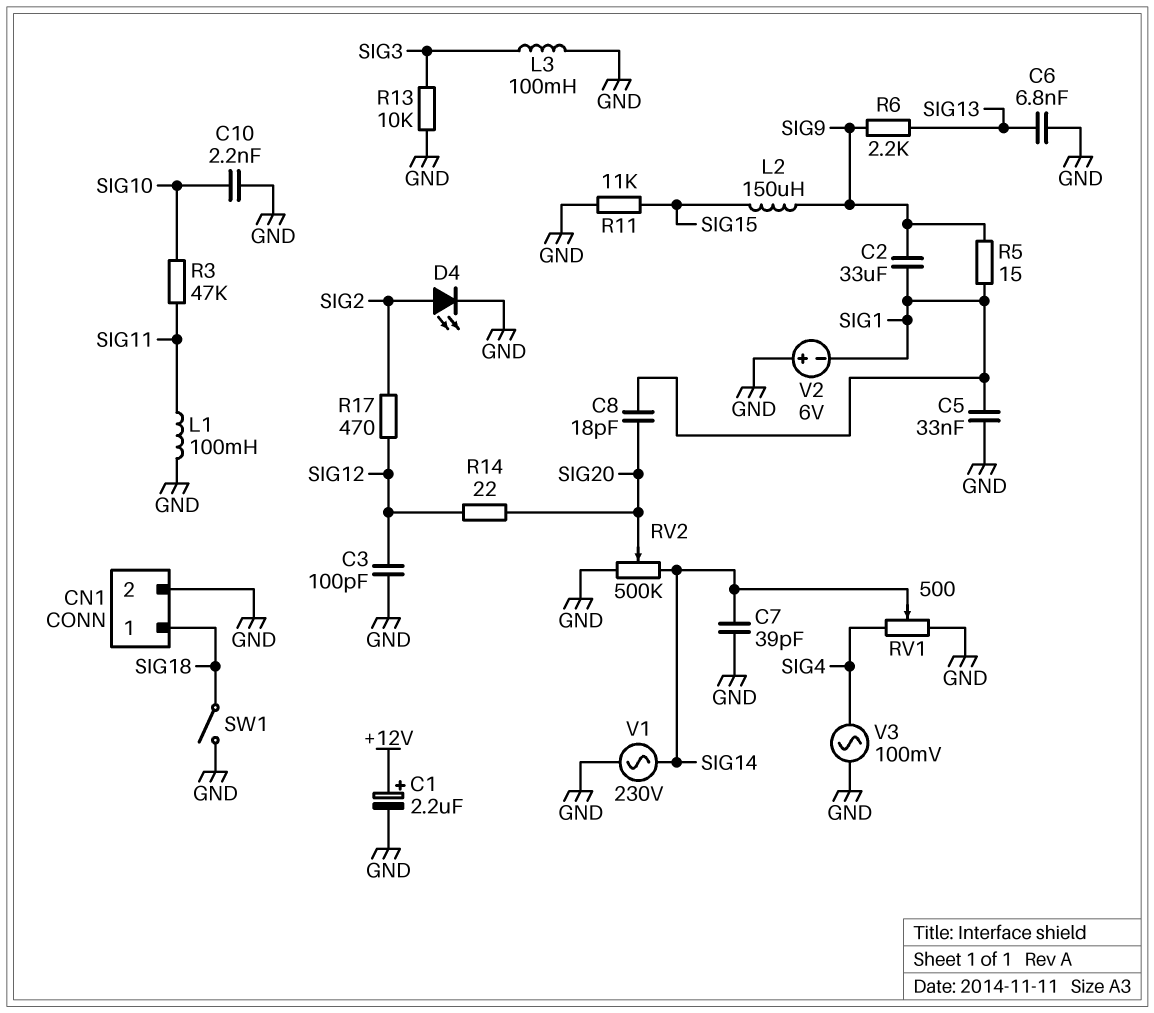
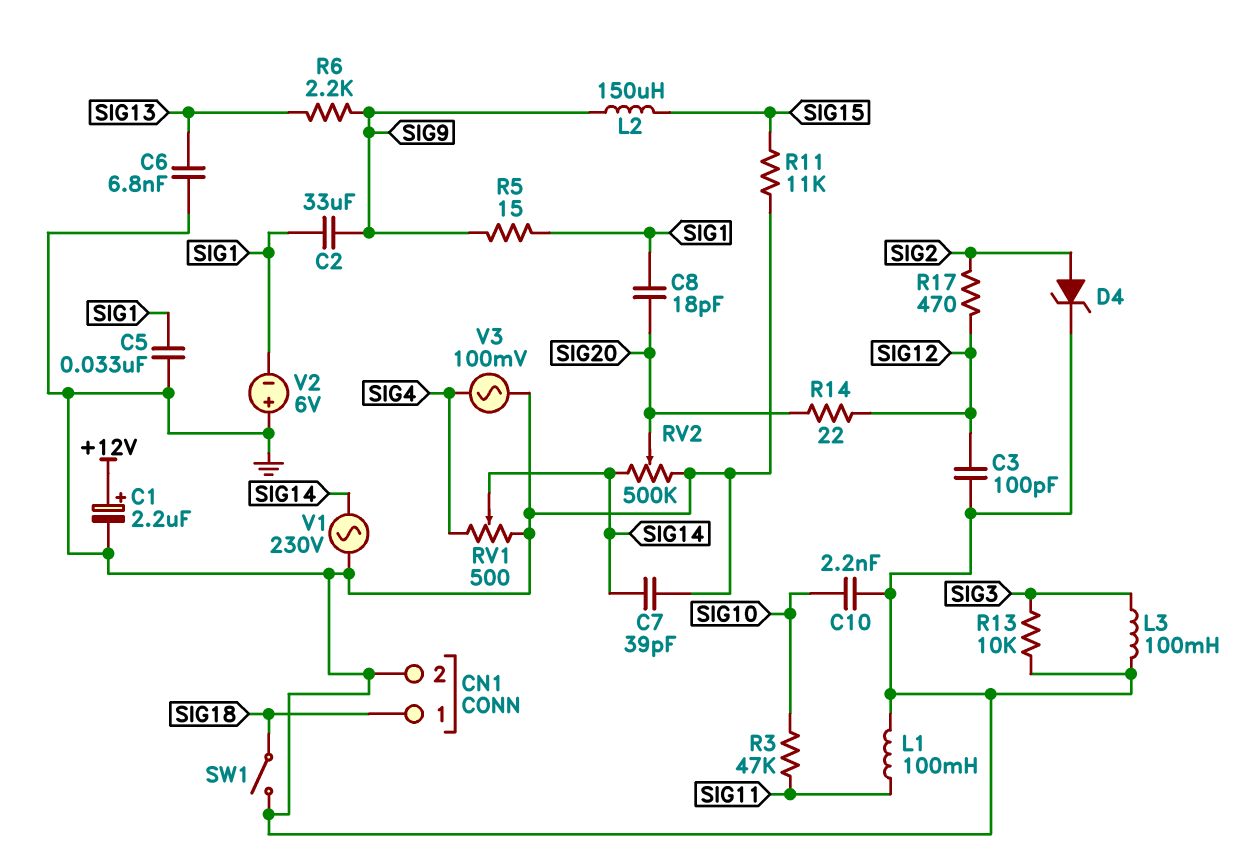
D4: LED (A SIG2, K GND) -> zener (A SIG2, K GND)

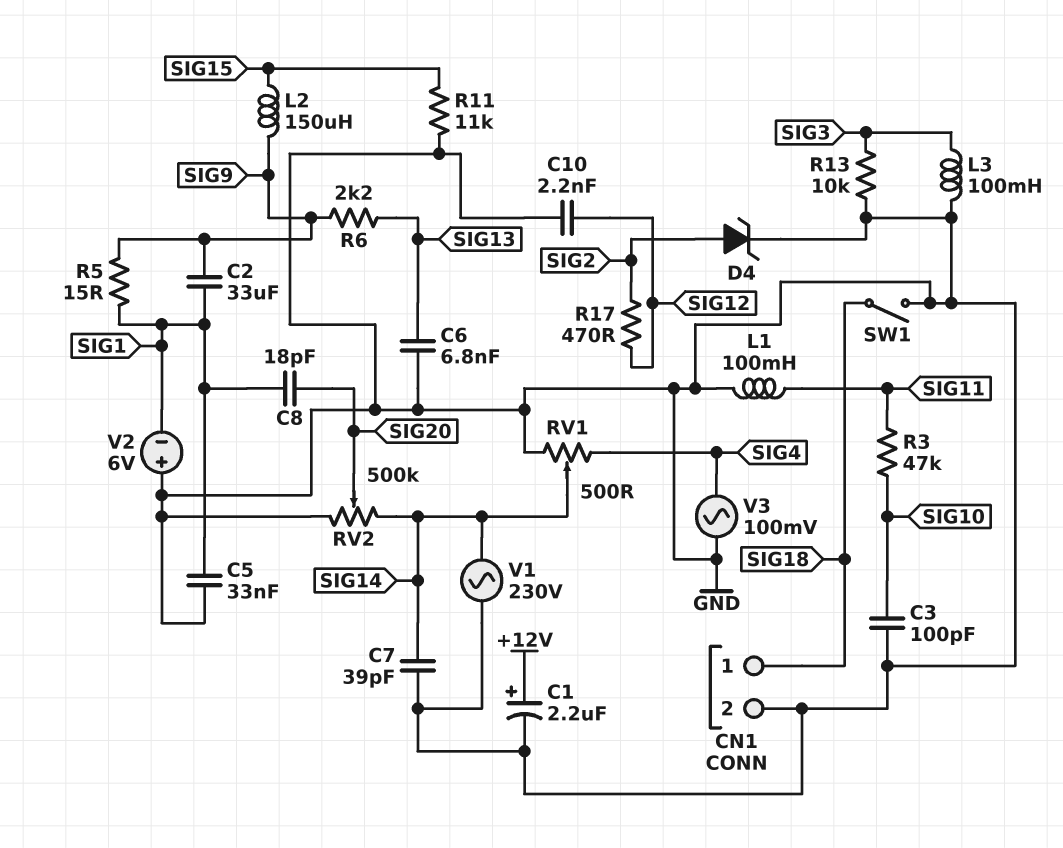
C3: 100pF (GND, SIG12) -> 100pF (GND, SIG10)
C10: 2.2nF (GND, SIG10) -> 2.2nF (GND, SIG12)
R14: 22 (SIG12, SIG20) -> none

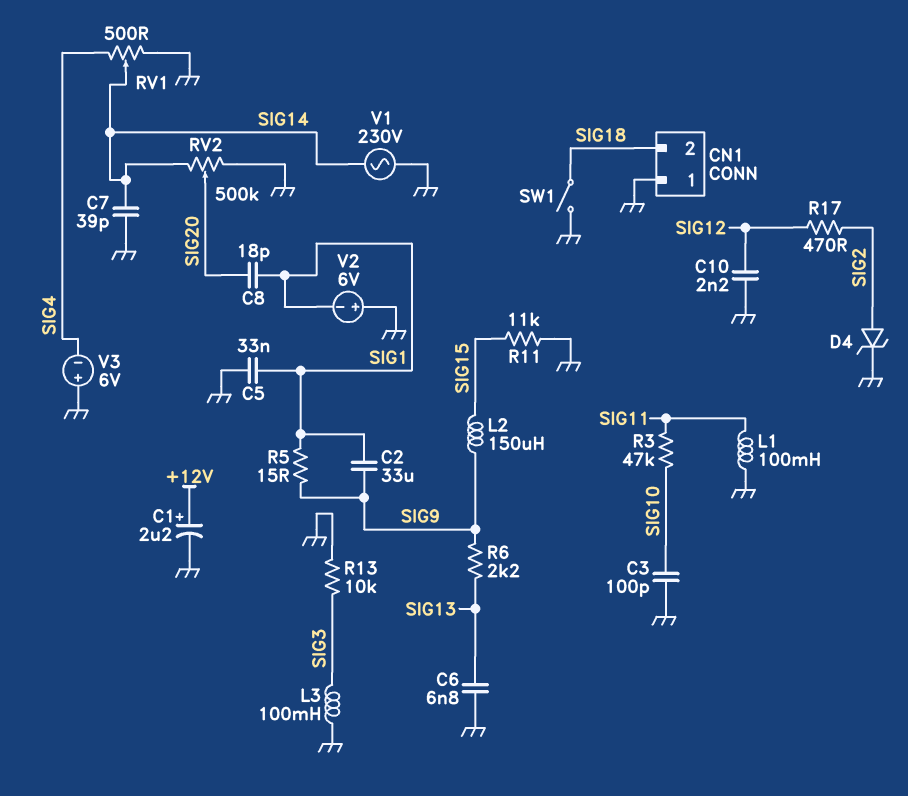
CN1 pin 1: SIG18 -> GND
CN1 pin 2: GND -> SIG18
V3: AC 100mV (GND, SIG4) -> 6V (plus GND, minus SIG4)

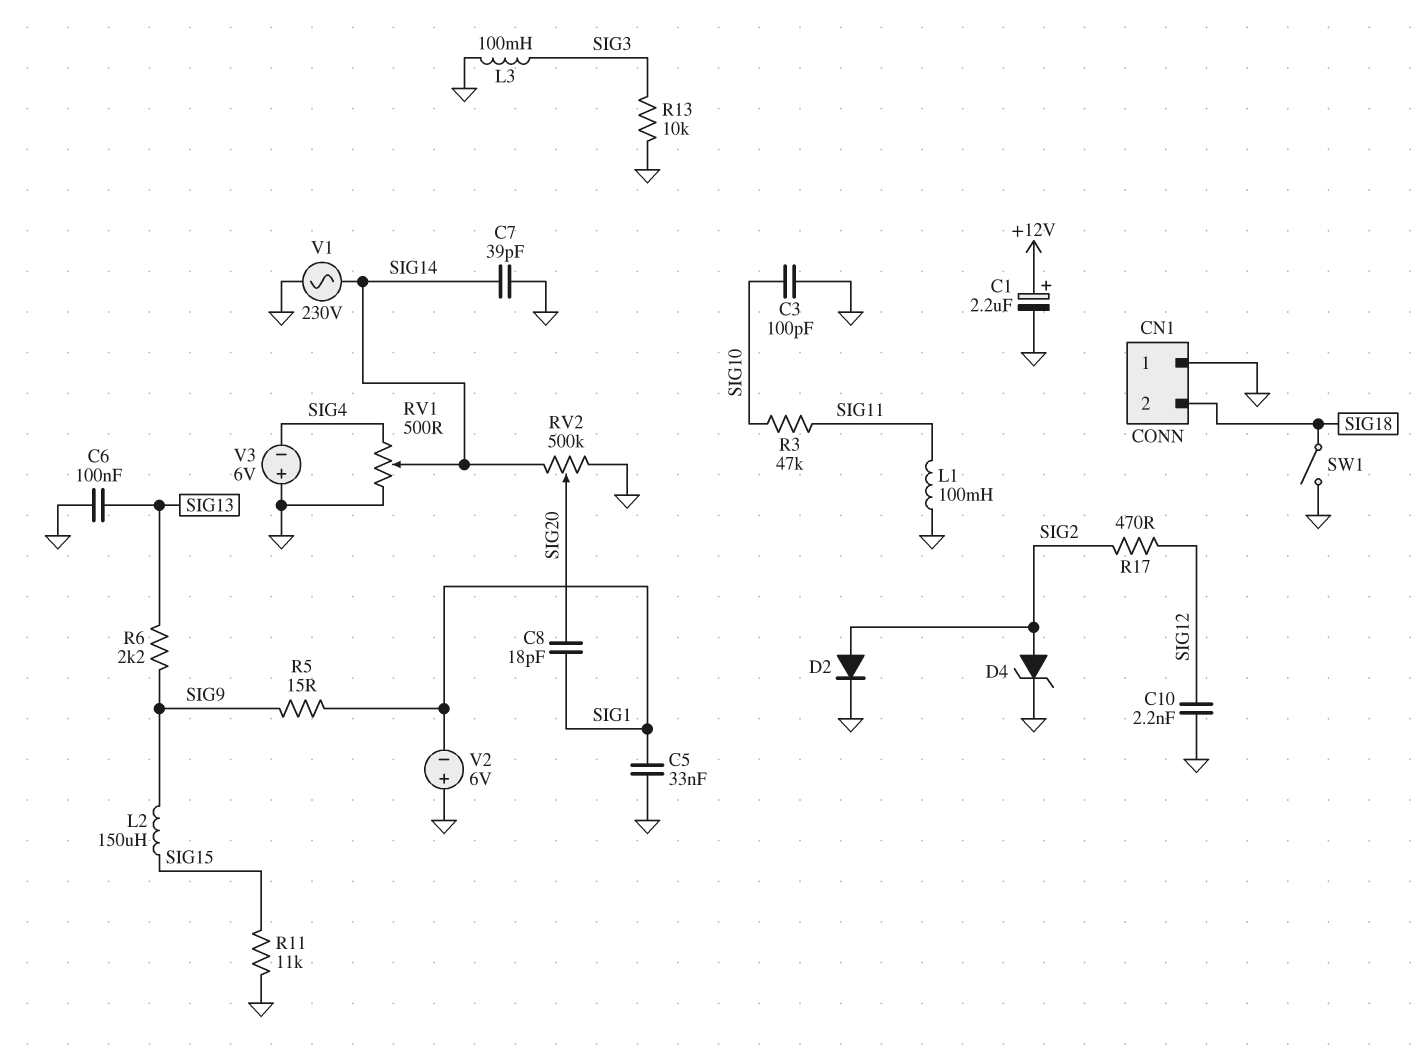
C2: 33uF (SIG1, SIG9) -> none
C6: 6.8nF (GND, SIG13) -> 100nF (GND, SIG13)
D2: none -> diode (A SIG2, K GND)

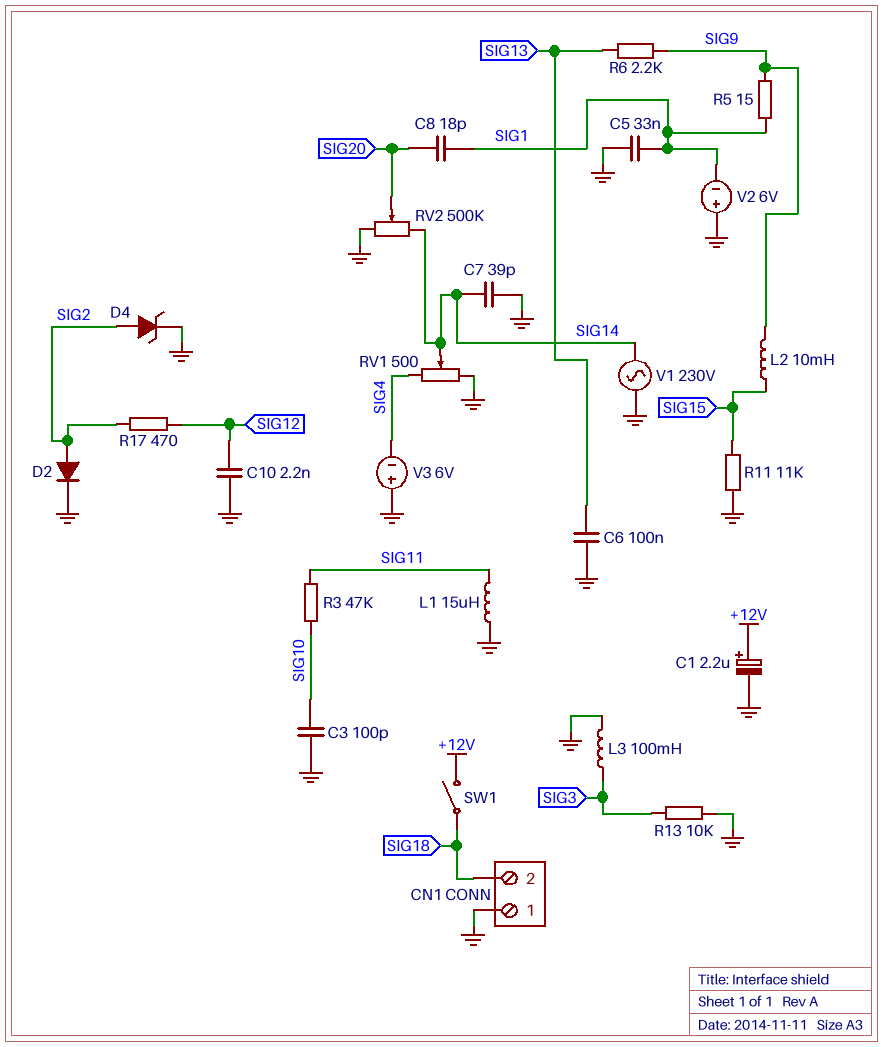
L1: 100mH (GND, SIG11) -> 15uH (GND, SIG11)
L2: 150uH (SIG9, SIG15) -> 10mH (SIG9, SIG15)
SW1: switch (GND, SIG18) -> switch (+12V, SIG18)

